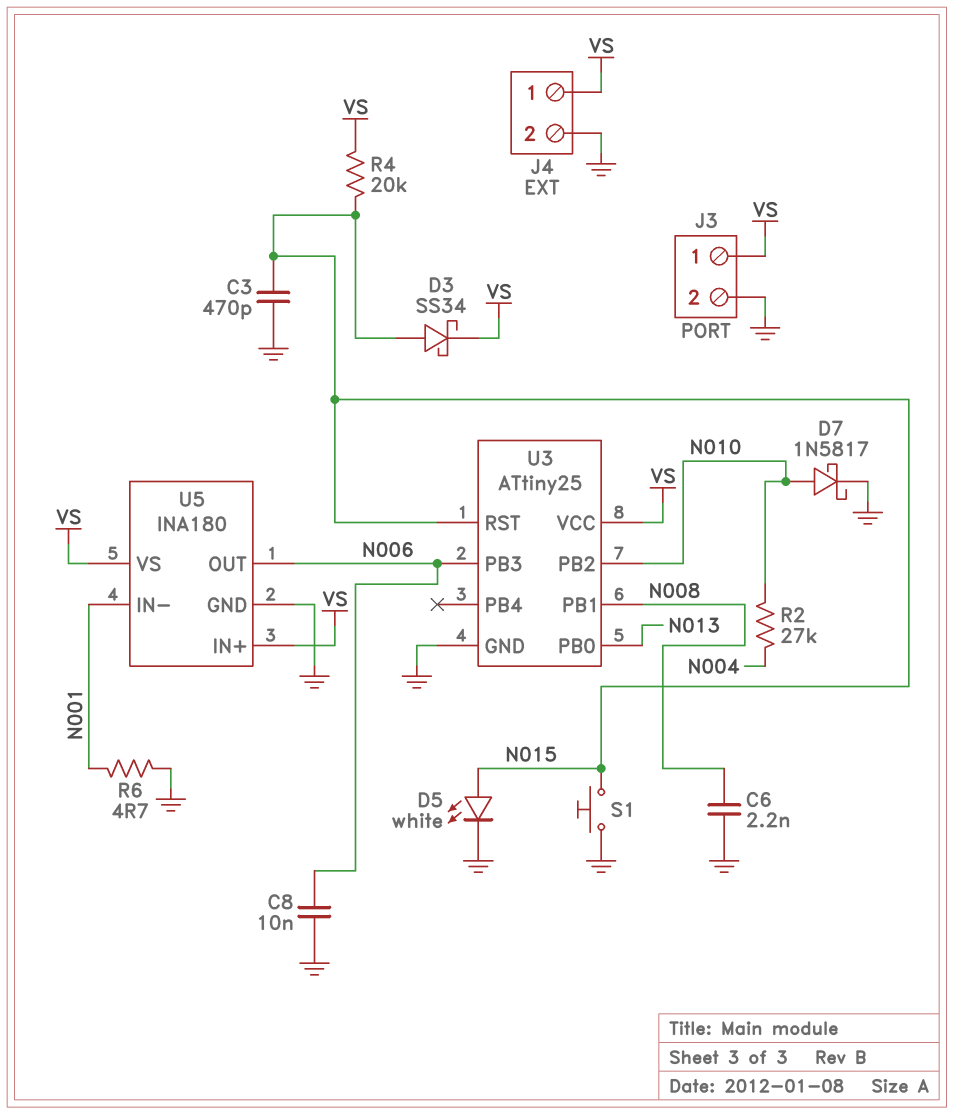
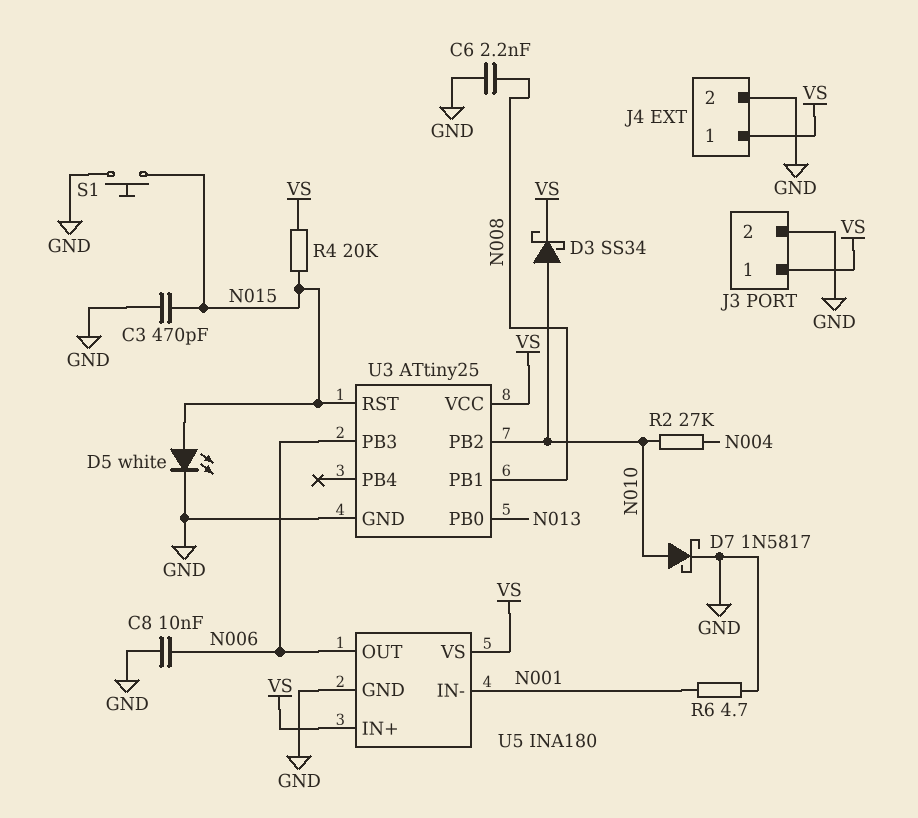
D3: schottky SS34 (A N015, K VS) -> schottky SS34 (A N010, K VS)

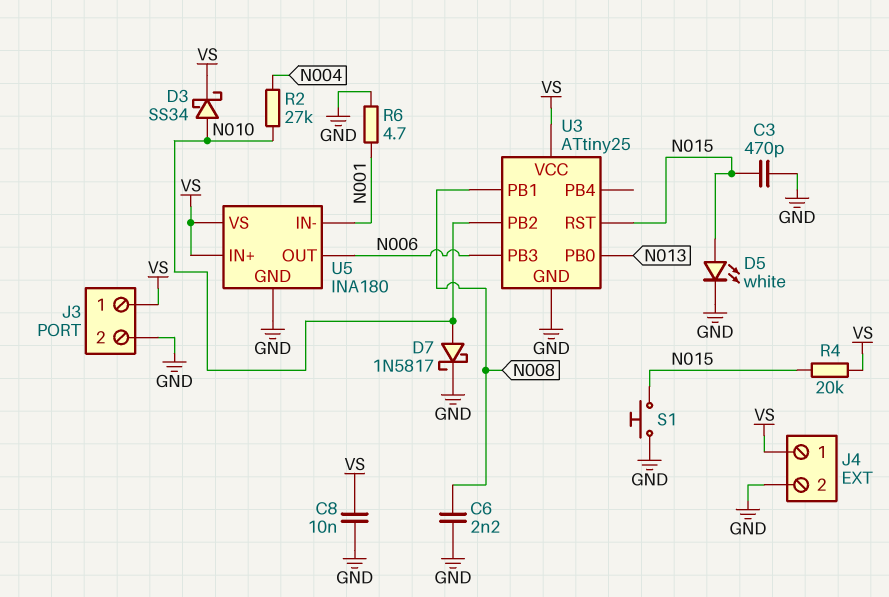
C8: 10nF (GND, N006) -> 10nF (GND, VS)

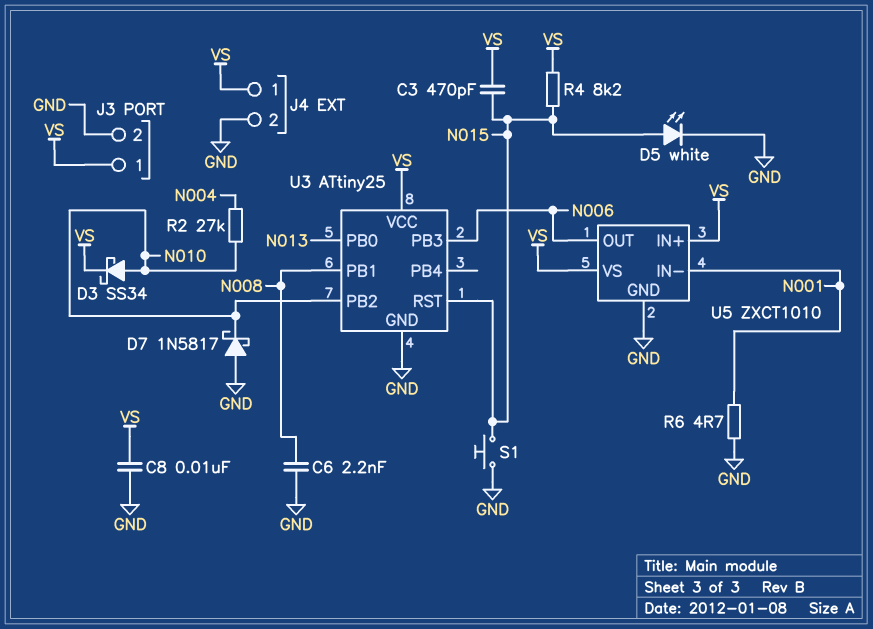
C3: 470pF (GND, N015) -> 470pF (N015, VS)
D7: schottky 1N5817 (A N010, K GND) -> schottky 1N5817 (A GND, K N010)
R4: 20k (N015, VS) -> 8.2k (N015, VS)
U5: INA180 -> ZXCT1010

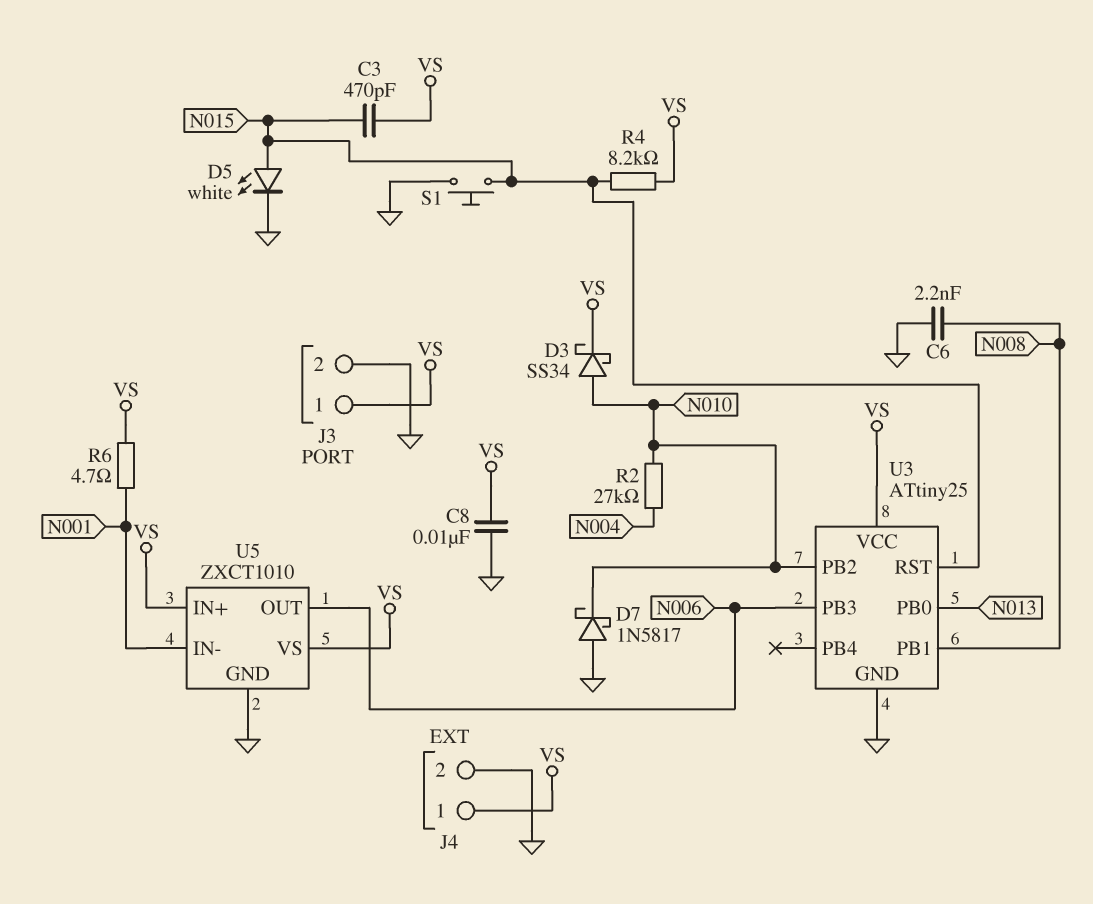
R6: 4.7 (GND, N001) -> 4.7 (N001, VS)

